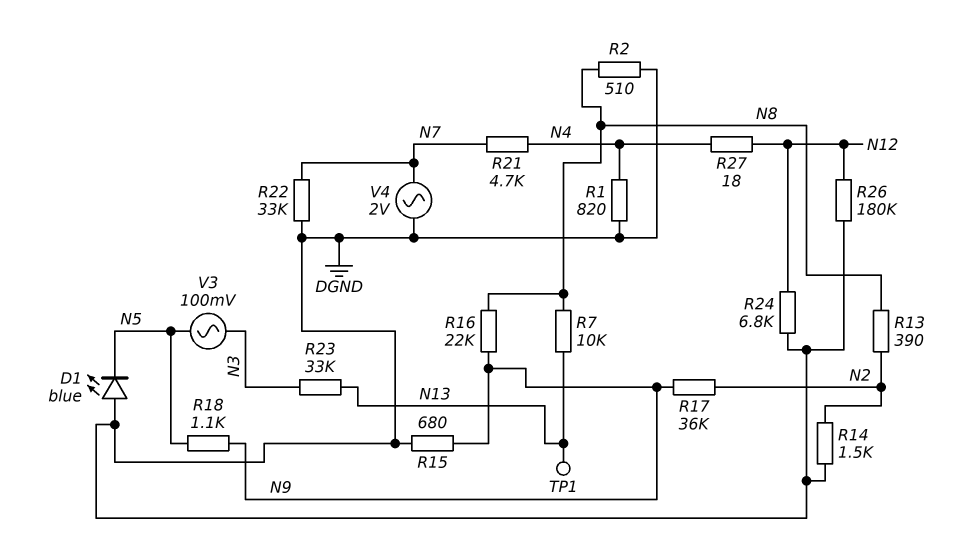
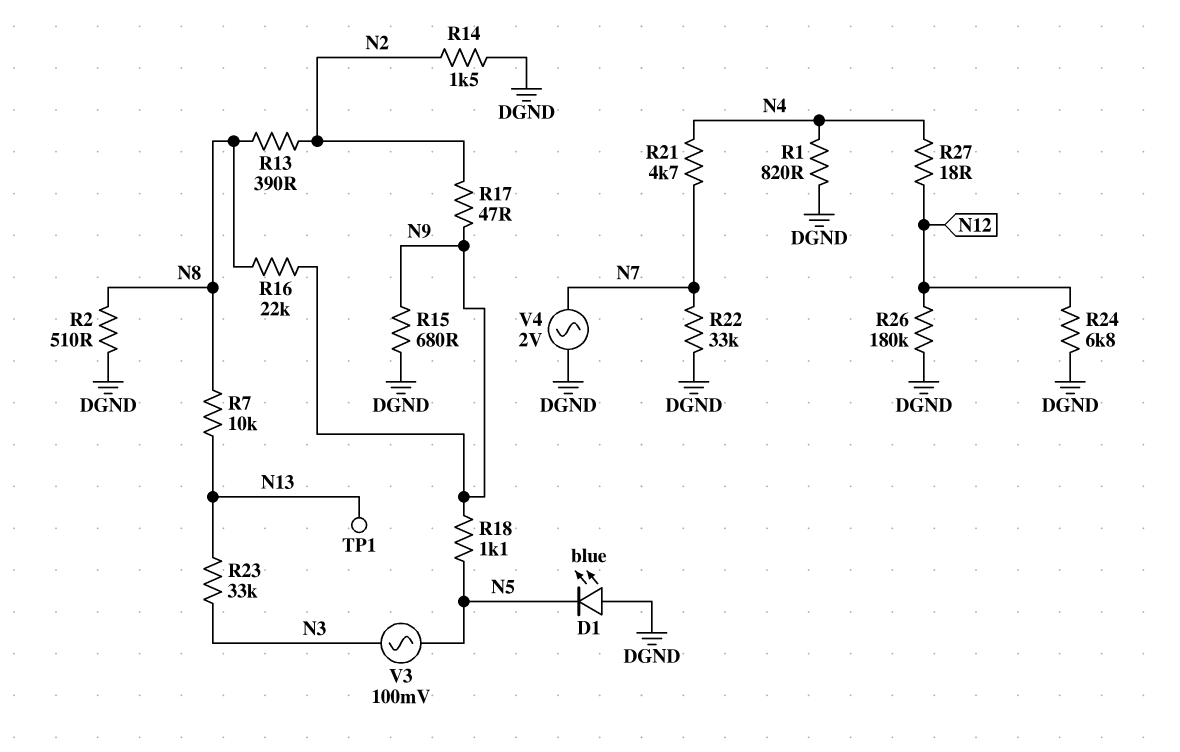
R17: 36k (N2, N9) -> 47 (N2, N9)

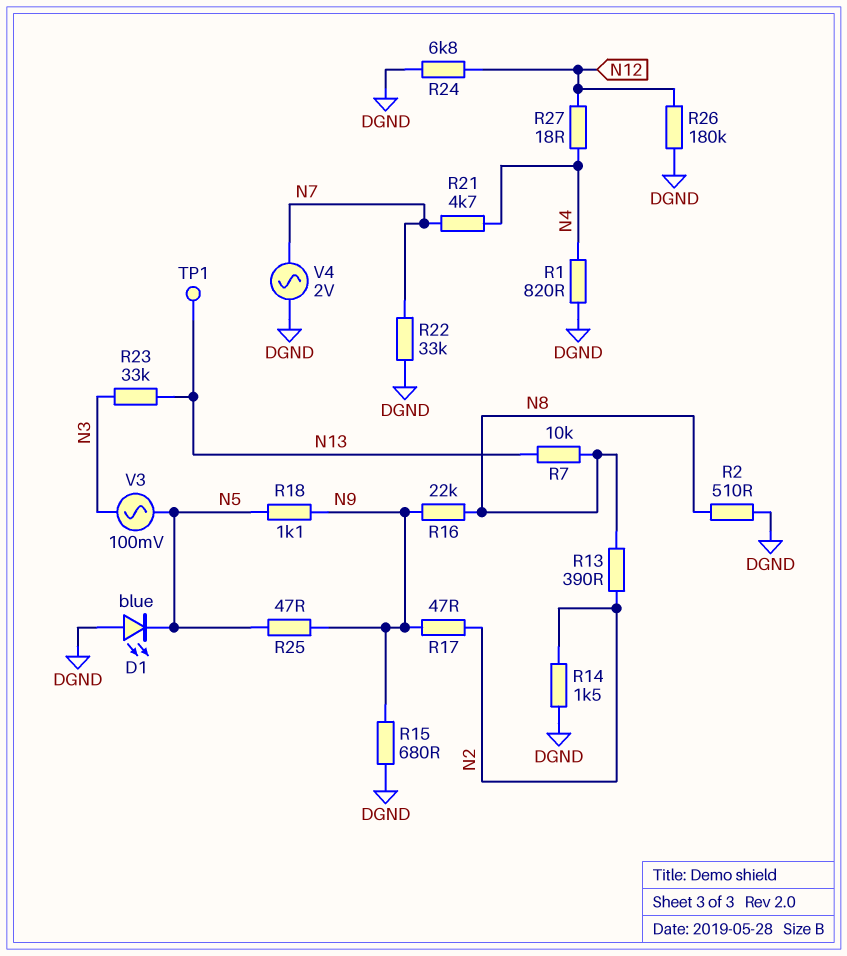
R25: none -> 47 (N5, N9)

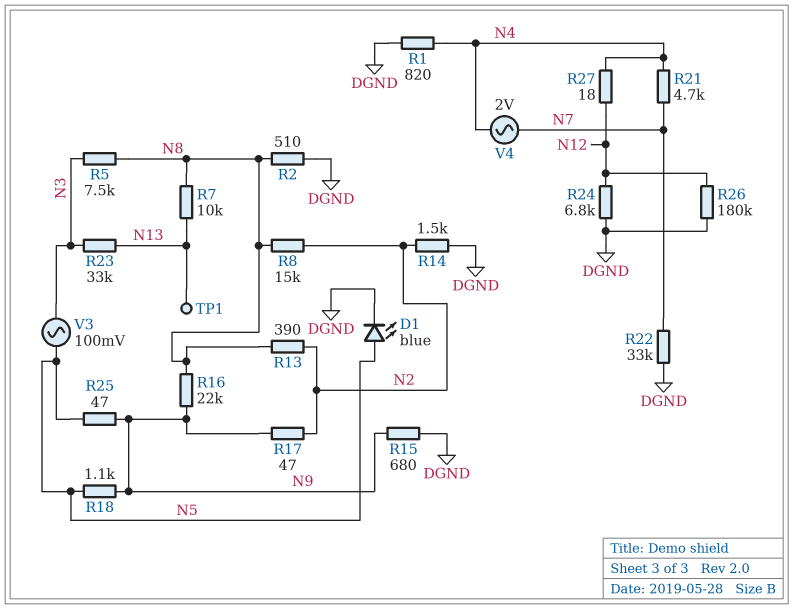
D1: LED blue (A DGND, K N5) -> LED blue (A N5, K DGND)
R5: none -> 7.5k (N3, N8)
R8: none -> 15k (N2, N8)
V4: AC 2V (DGND, N7) -> AC 2V (N4, N7)

